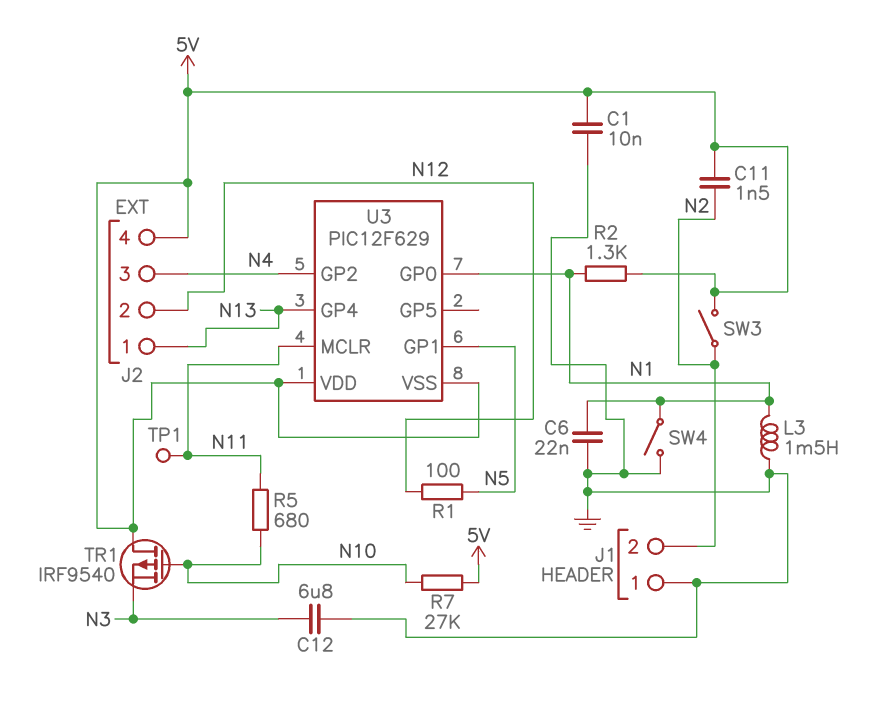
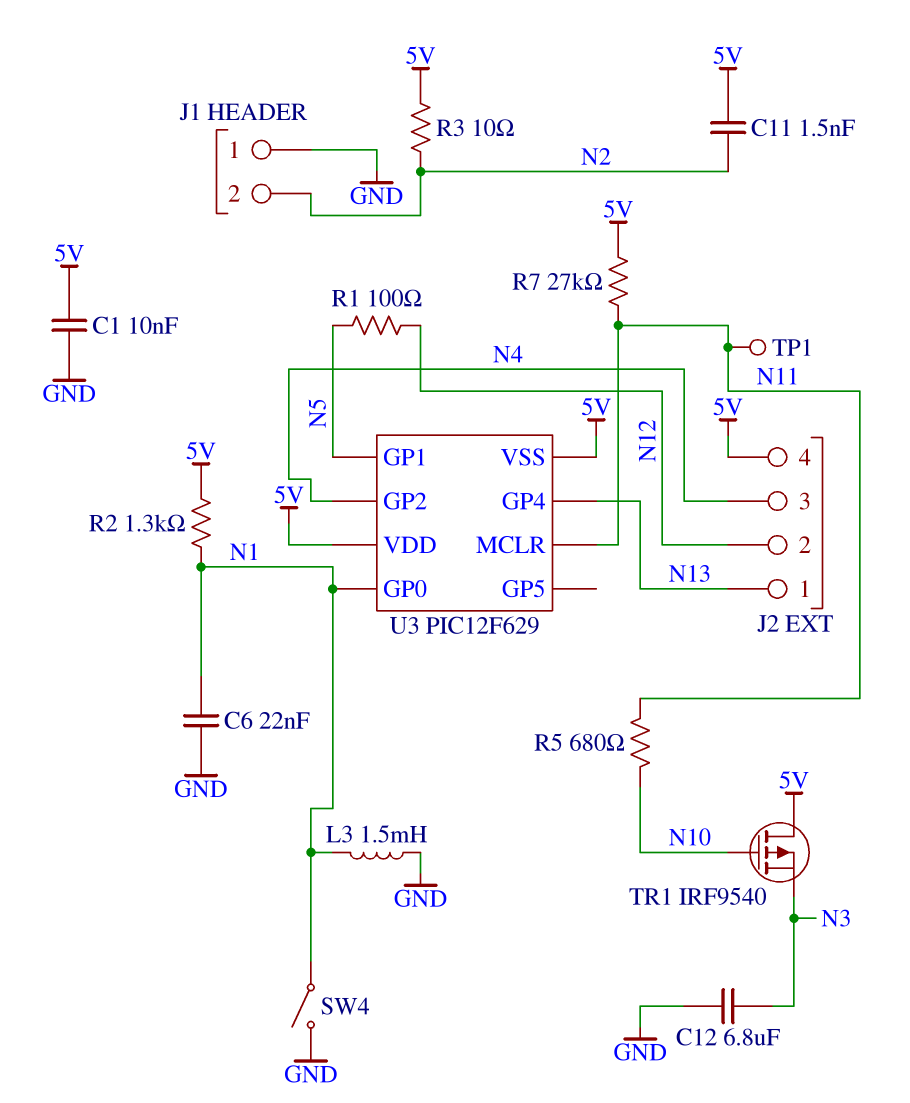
R3: none -> 10 (5V, N2)
R7: 27k (5V, N10) -> 27k (5V, N11)
SW3: switch (5V, N2) -> none

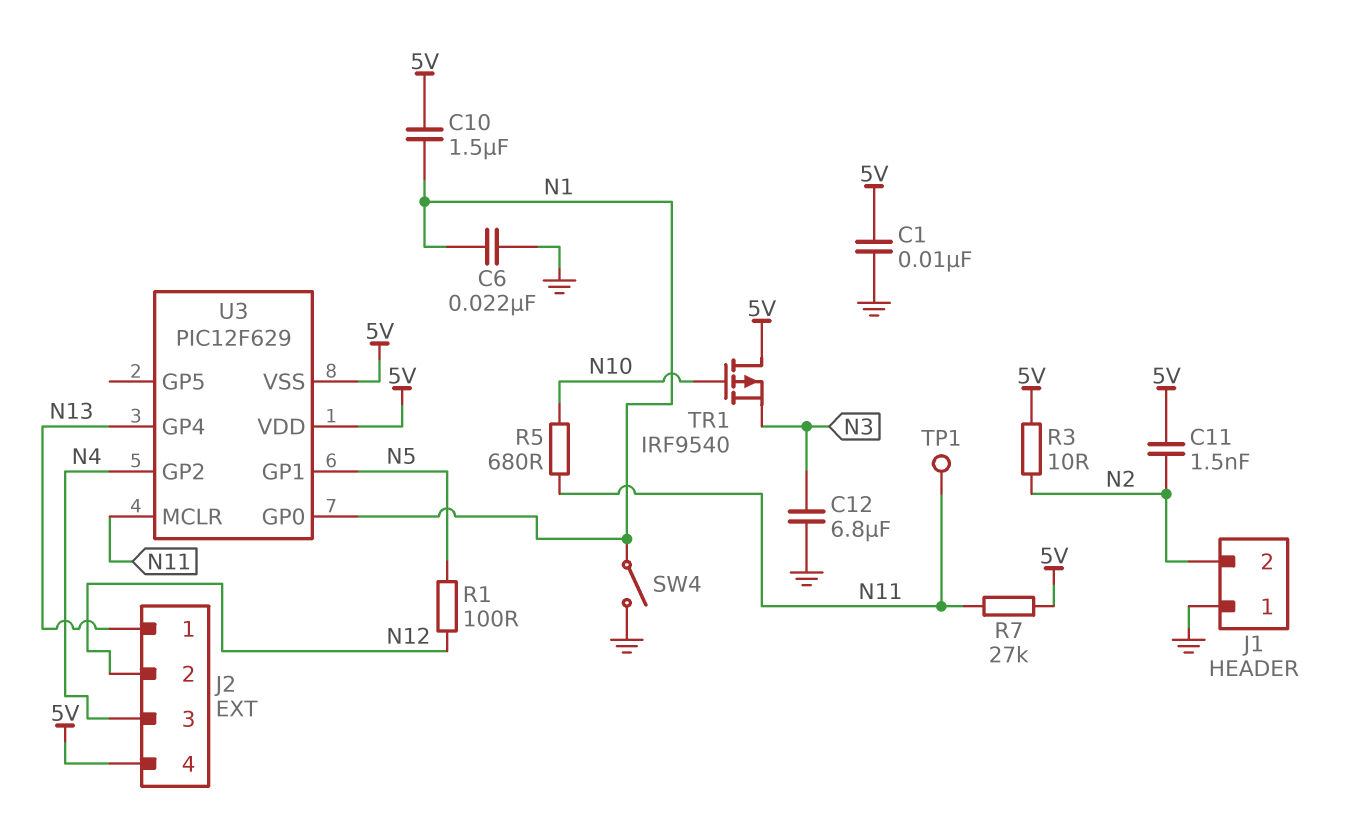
C10: none -> 1.5uF (5V, N1)
L3: 1.5mH (GND, N1) -> none
R2: 1.3k (5V, N1) -> none

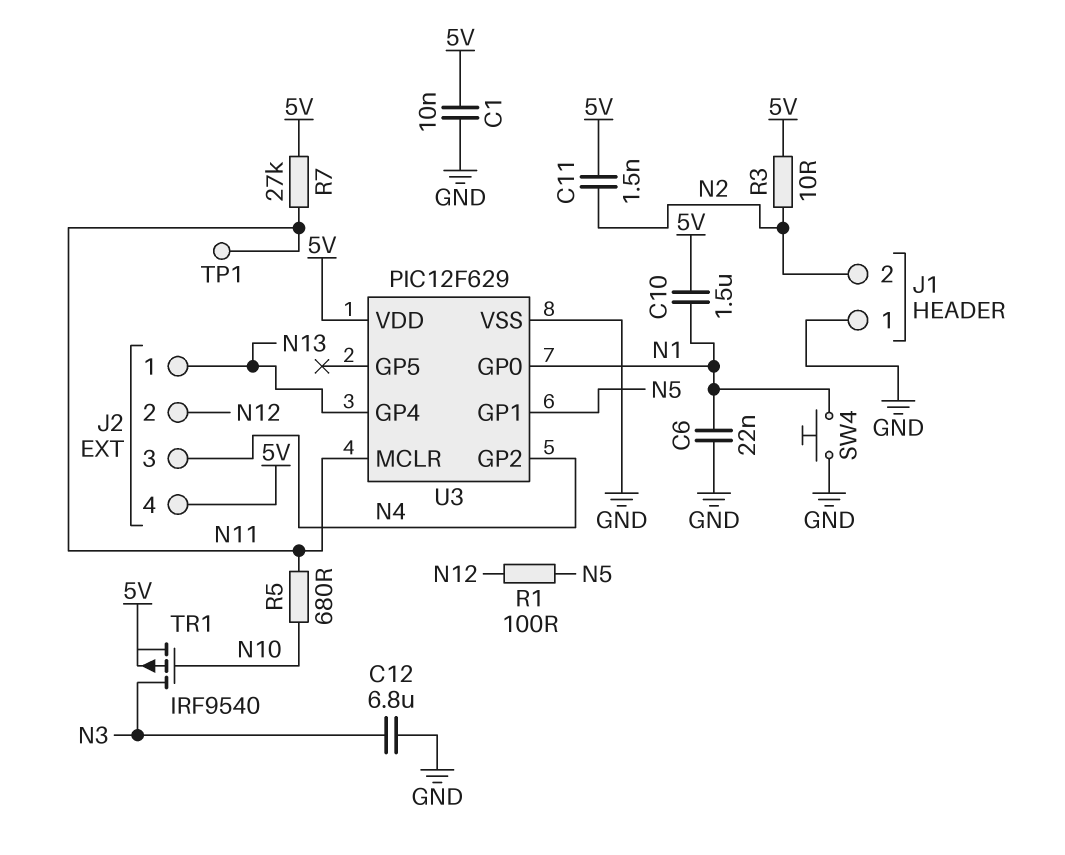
SW4: switch (GND, N1) -> button (GND, N1)
TR1: PMOS IRF9540 (G N10, D 5V, S N3) -> PMOS IRF9540 (G N10, D N3, S 5V)
U3 pin VSS: 5V -> GND

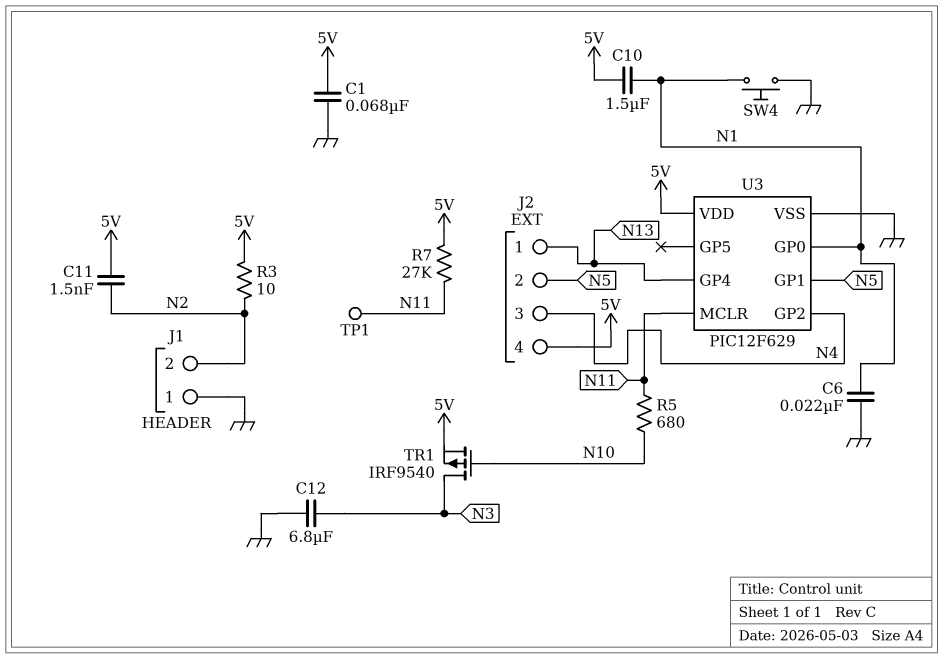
C1: 10nF (5V, GND) -> 68nF (5V, GND)
J2 pin 2: N12 -> N5
R1: 100 (N5, N12) -> none

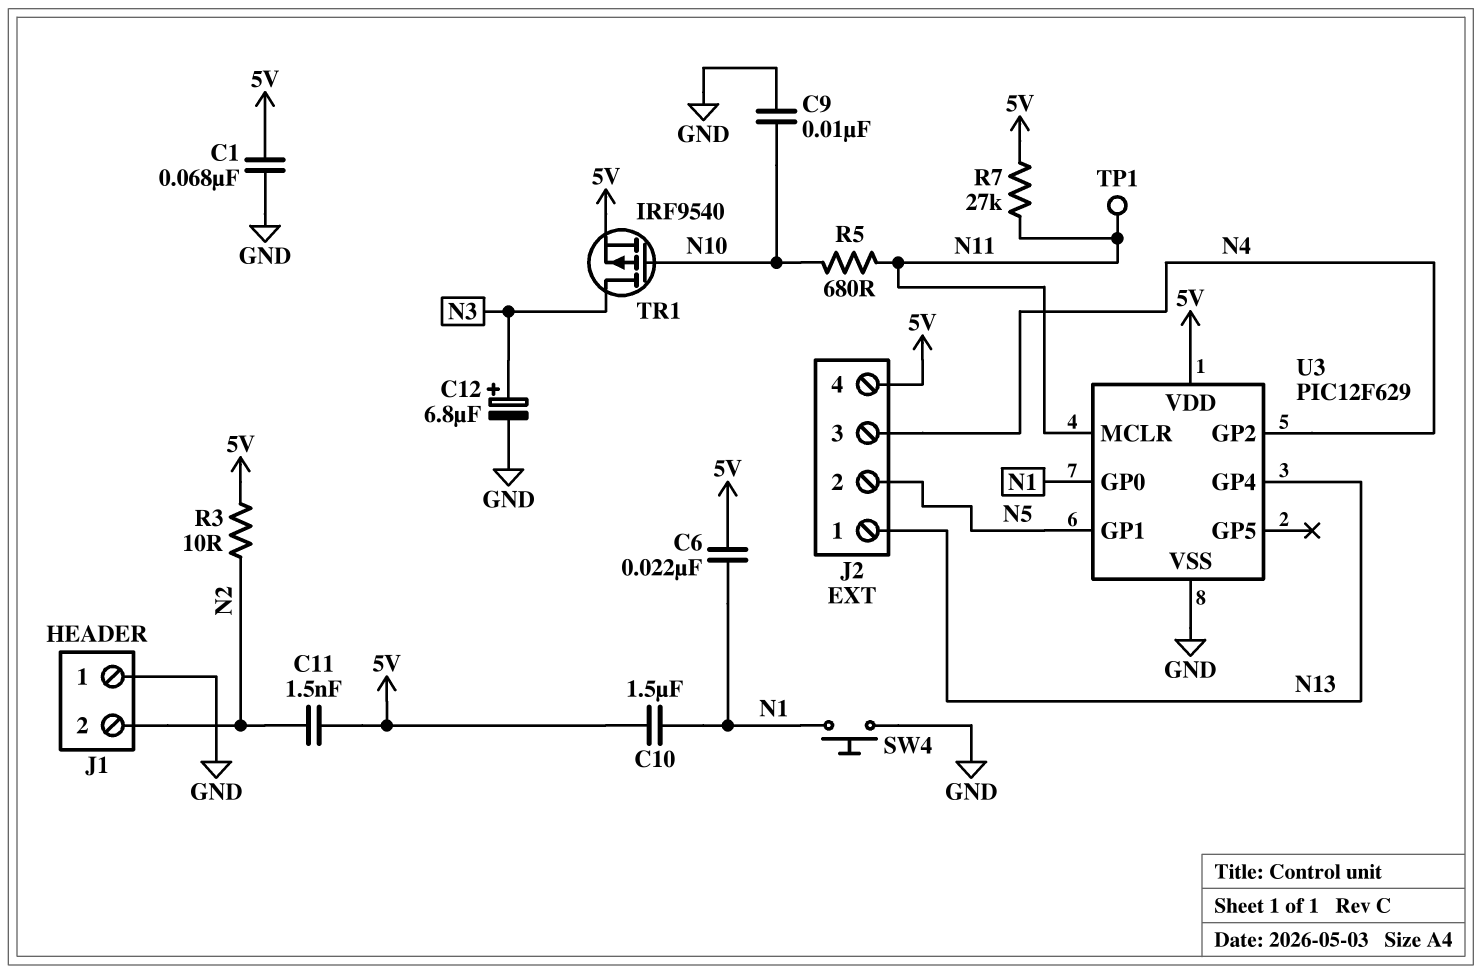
C6: 22nF (GND, N1) -> 22nF (5V, N1)
C9: none -> 10nF (GND, N10)
C12: 6.8uF (GND, N3) -> 6.8uF (plus N3, minus GND)

